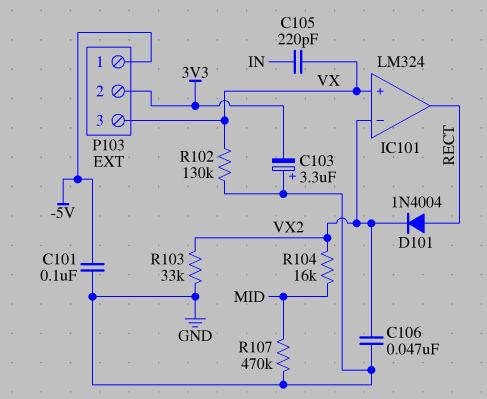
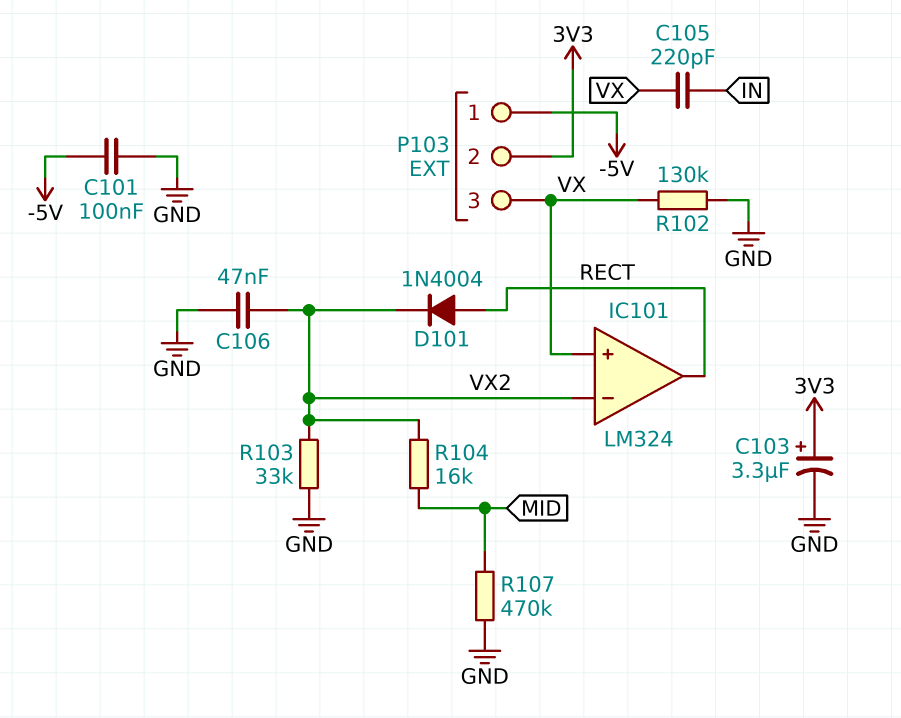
C103: 3.3uF (plus GND, minus 3V3) -> 3.3uF (plus 3V3, minus GND)

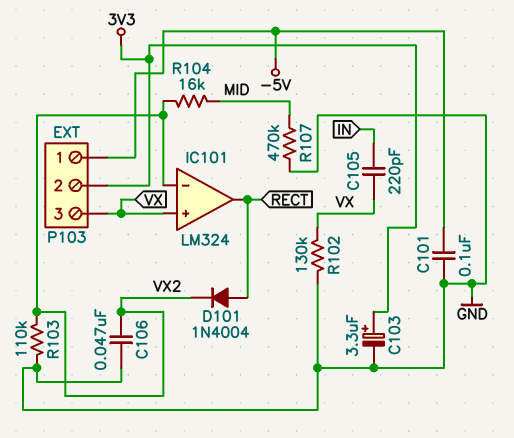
R103: 33k (GND, VX2) -> 110k (GND, VX2)

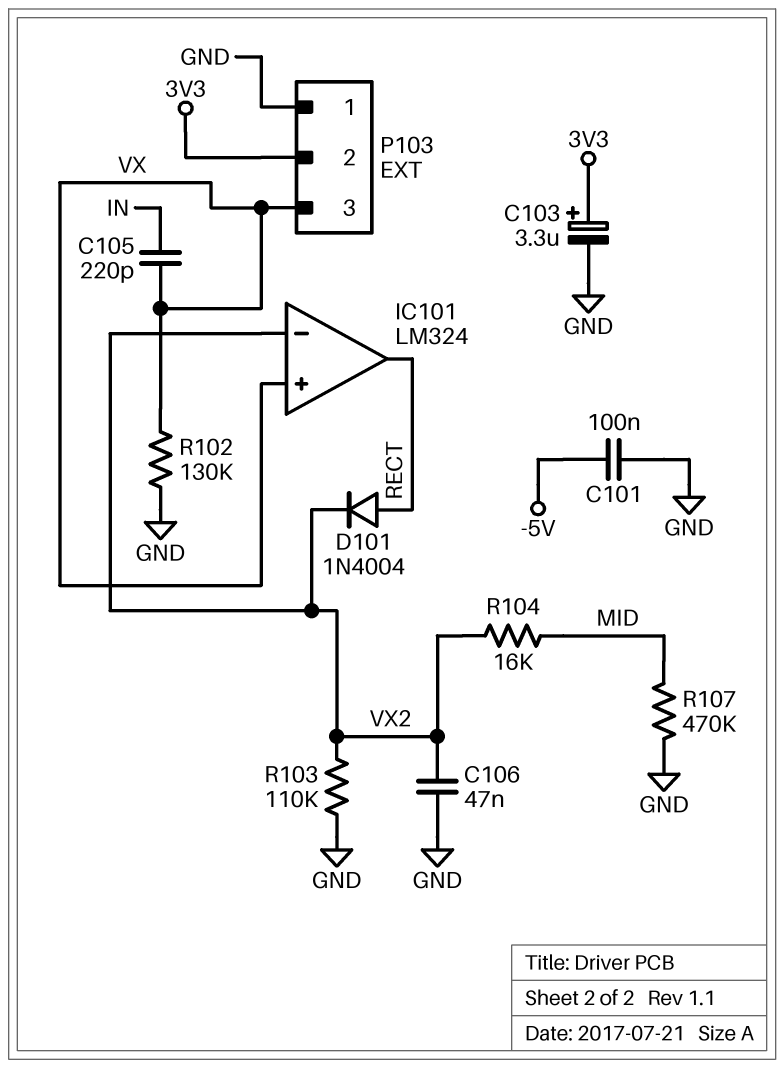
P103 pin 1: -5V -> GND

